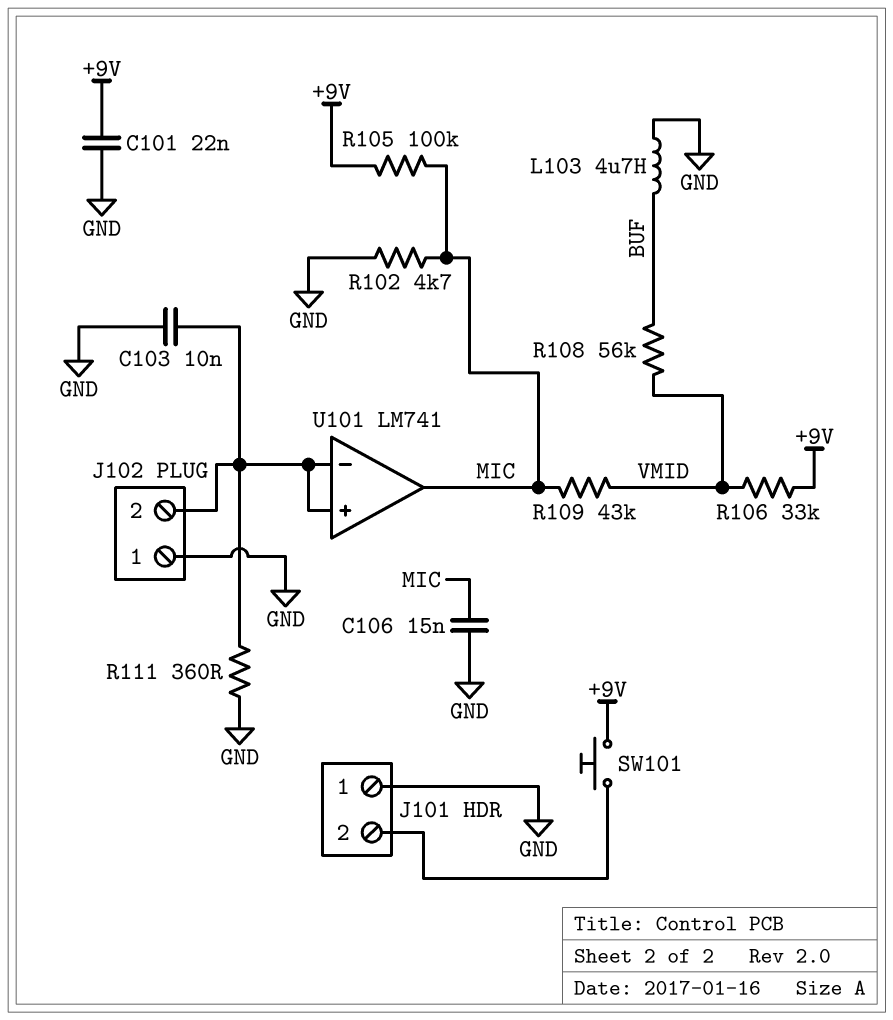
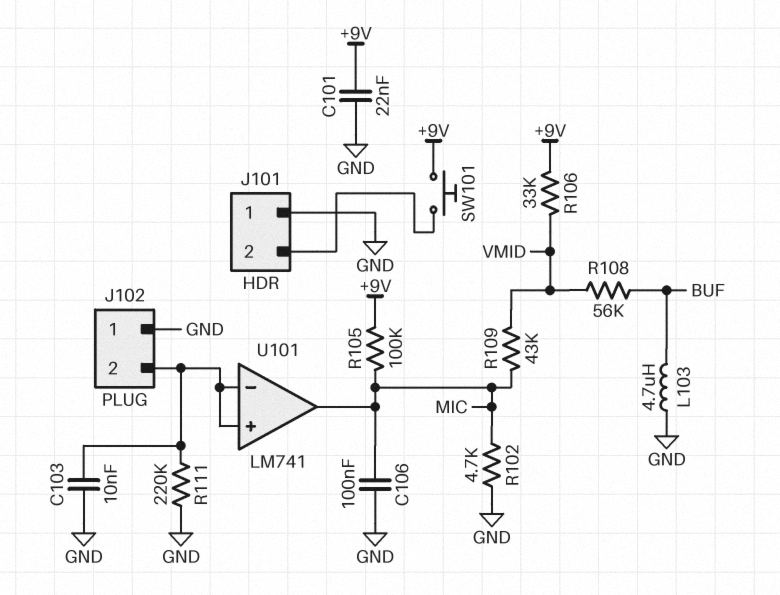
C106: 15nF (GND, MIC) -> 100nF (GND, MIC)
R111: 360 (GND, J102/2) -> 220k (GND, J102/2)

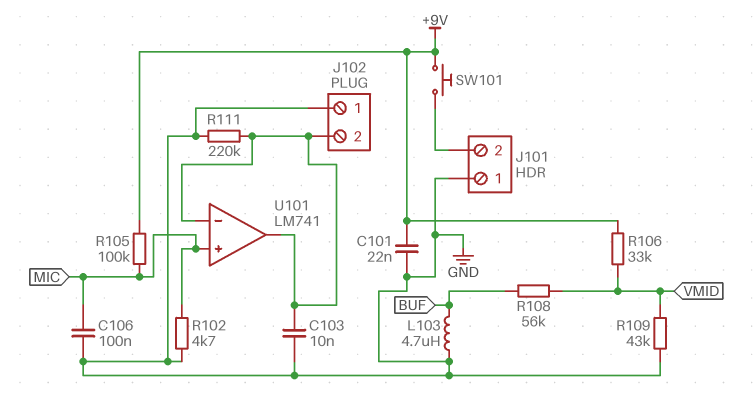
R109: 43k (MIC, VMID) -> 43k (GND, VMID)
U101 pin in+: J102/2 -> MIC
U101 pin out: MIC -> J102/2

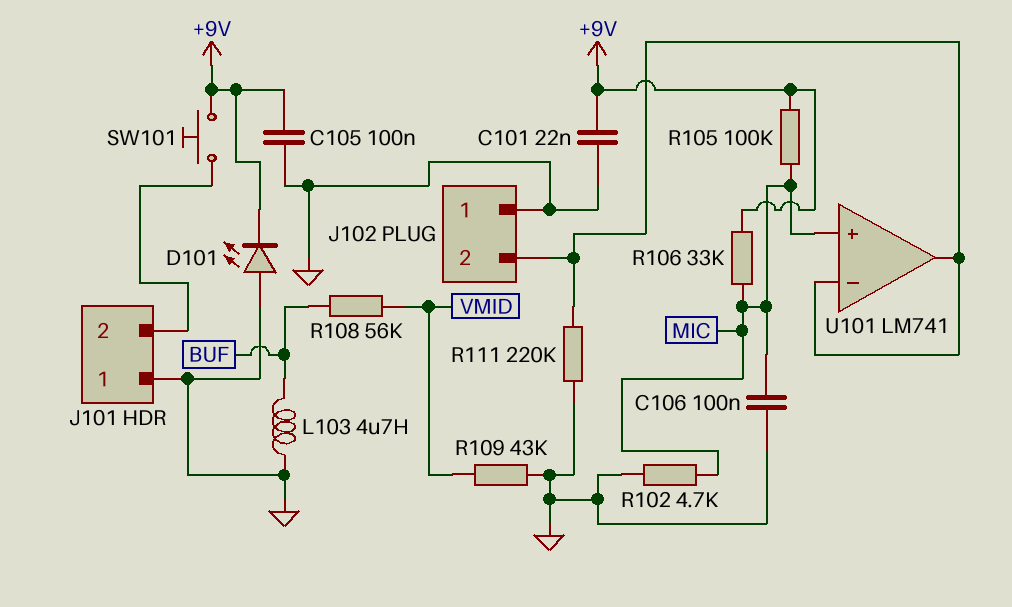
C103: 10nF (GND, J102/2) -> none
C105: none -> 100nF (+9V, GND)
D101: none -> LED (A GND, K +9V)
R106: 33k (+9V, VMID) -> 33k (+9V, MIC)

